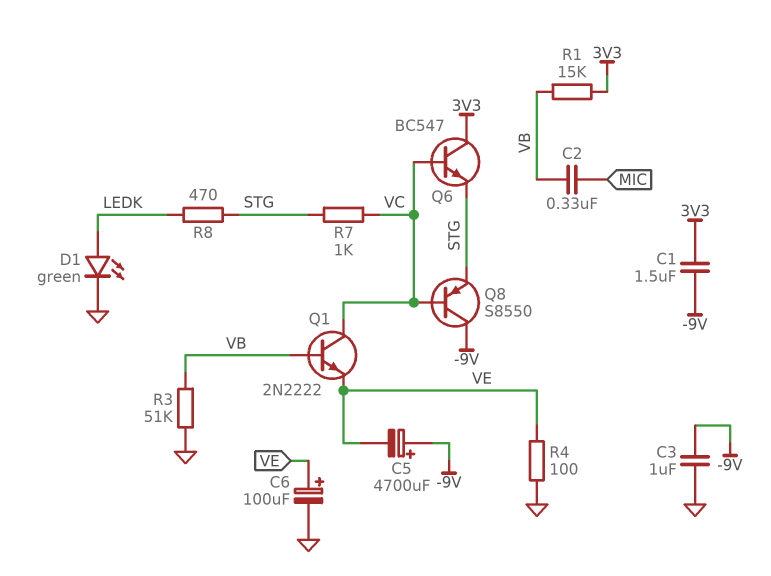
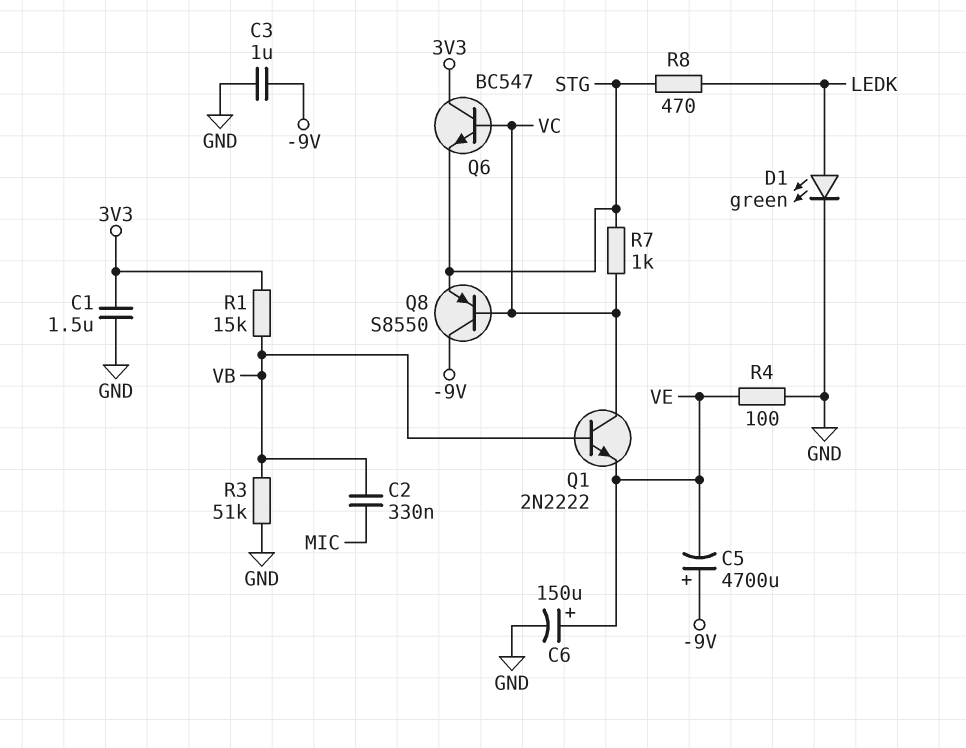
C1: 1.5uF (-9V, 3V3) -> 1.5uF (3V3, GND)
C6: 100uF (plus VE, minus GND) -> 150uF (plus VE, minus GND)

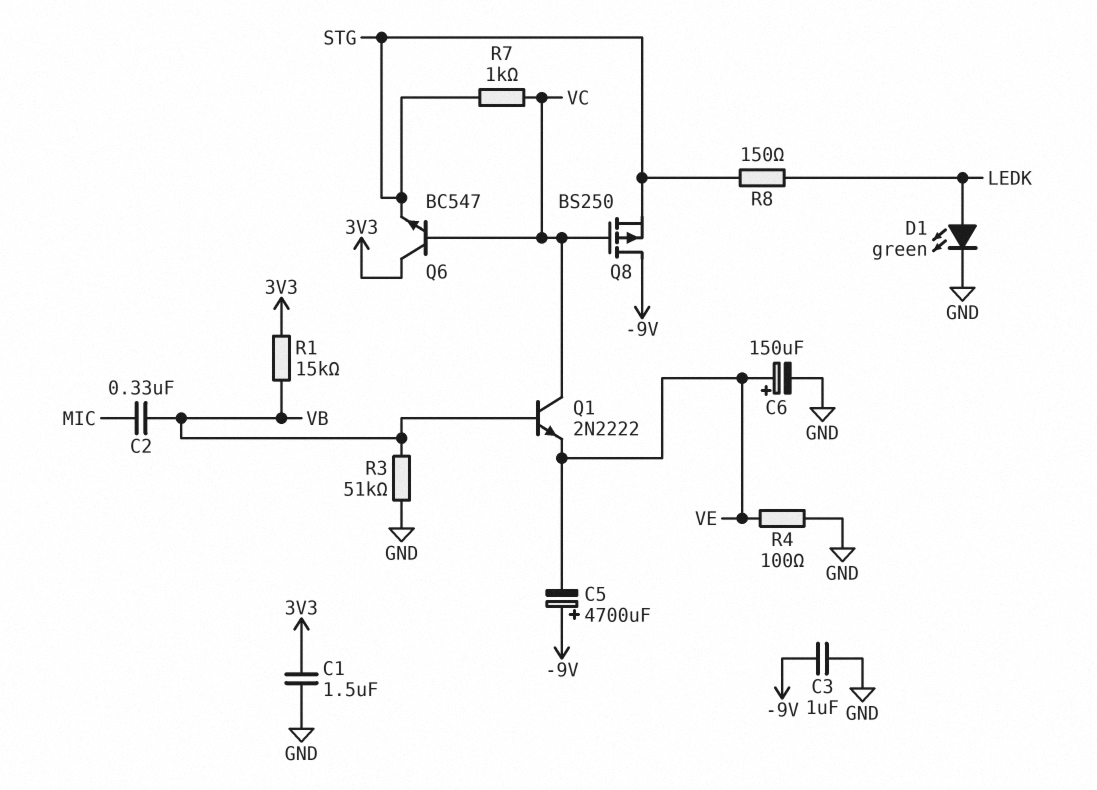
Q8: PNP S8550 (B VC, C -9V, E STG) -> PMOS BS250 (G VC, D -9V, S STG)
R8: 470 (LEDK, STG) -> 150 (LEDK, STG)

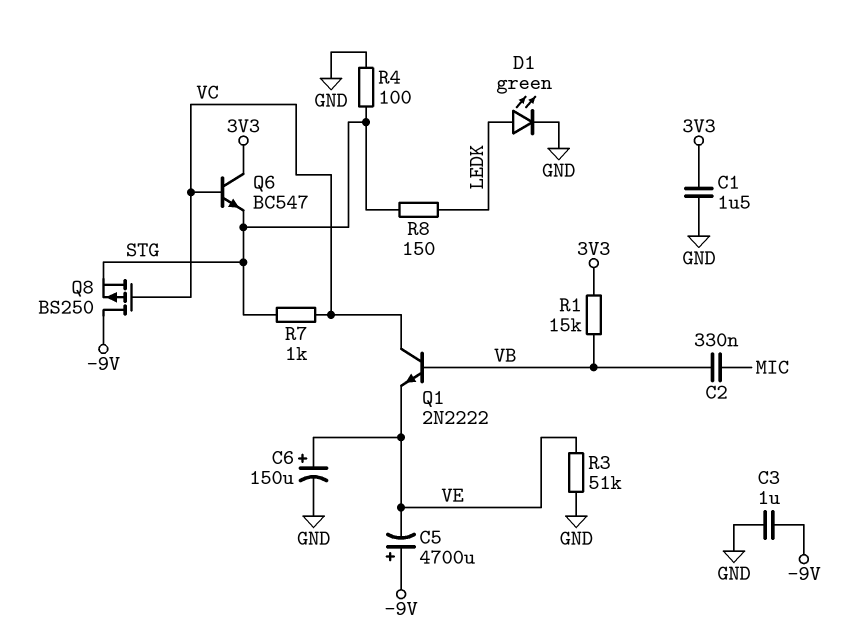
R3: 51k (GND, VB) -> 51k (GND, VE)
R4: 100 (GND, VE) -> 100 (GND, STG)

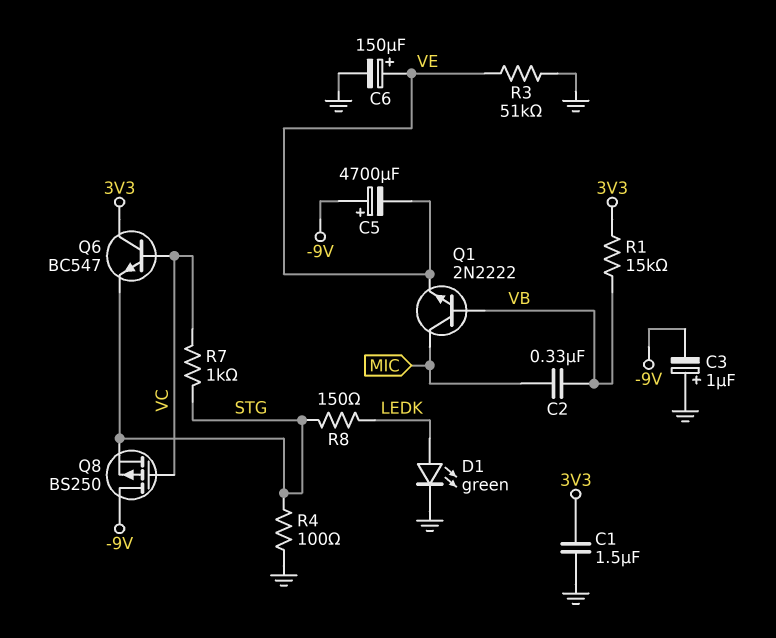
C3: 1uF (-9V, GND) -> 1uF (plus GND, minus -9V)
Q1: NPN 2N2222 (B VB, C VC, E VE) -> NPN 2N2222 (B VB, C MIC, E VE)

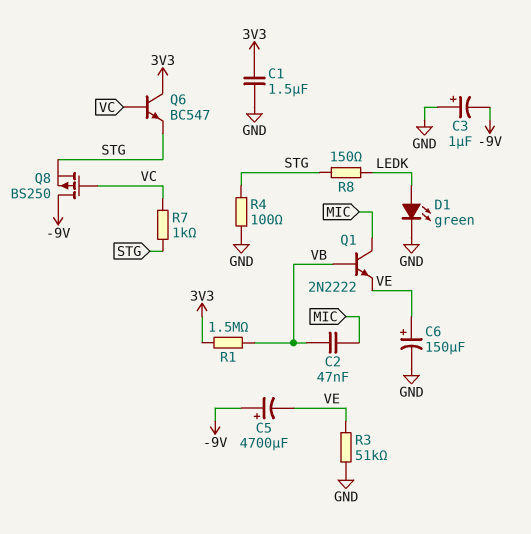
C2: 330nF (MIC, VB) -> 47nF (MIC, VB)
R1: 15k (3V3, VB) -> 1.5M (3V3, VB)

